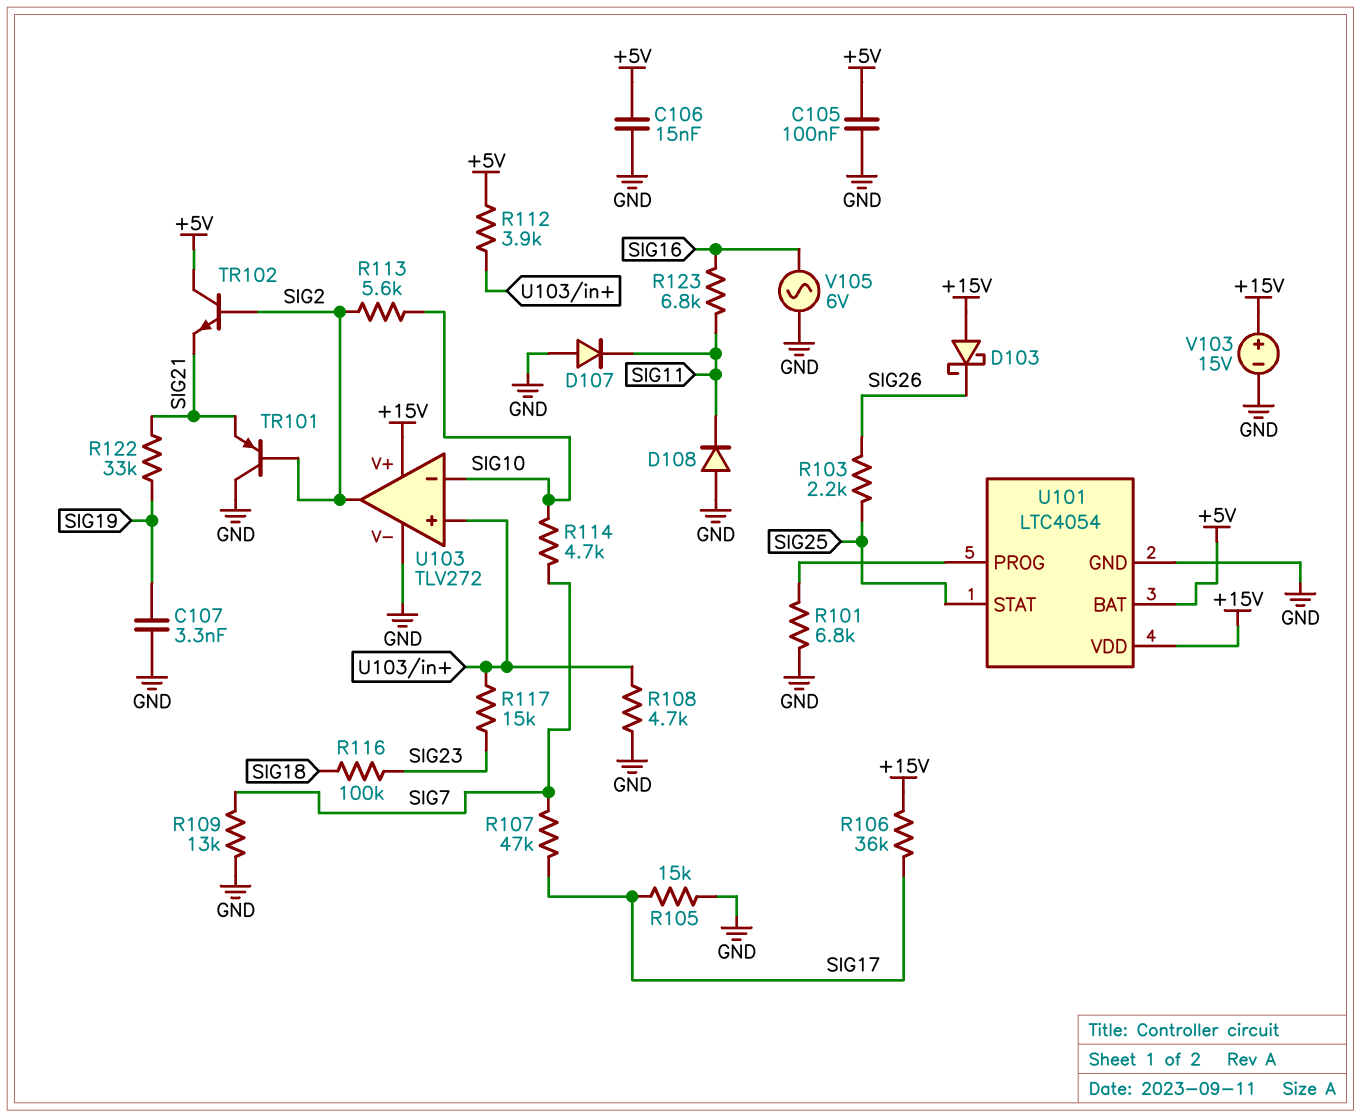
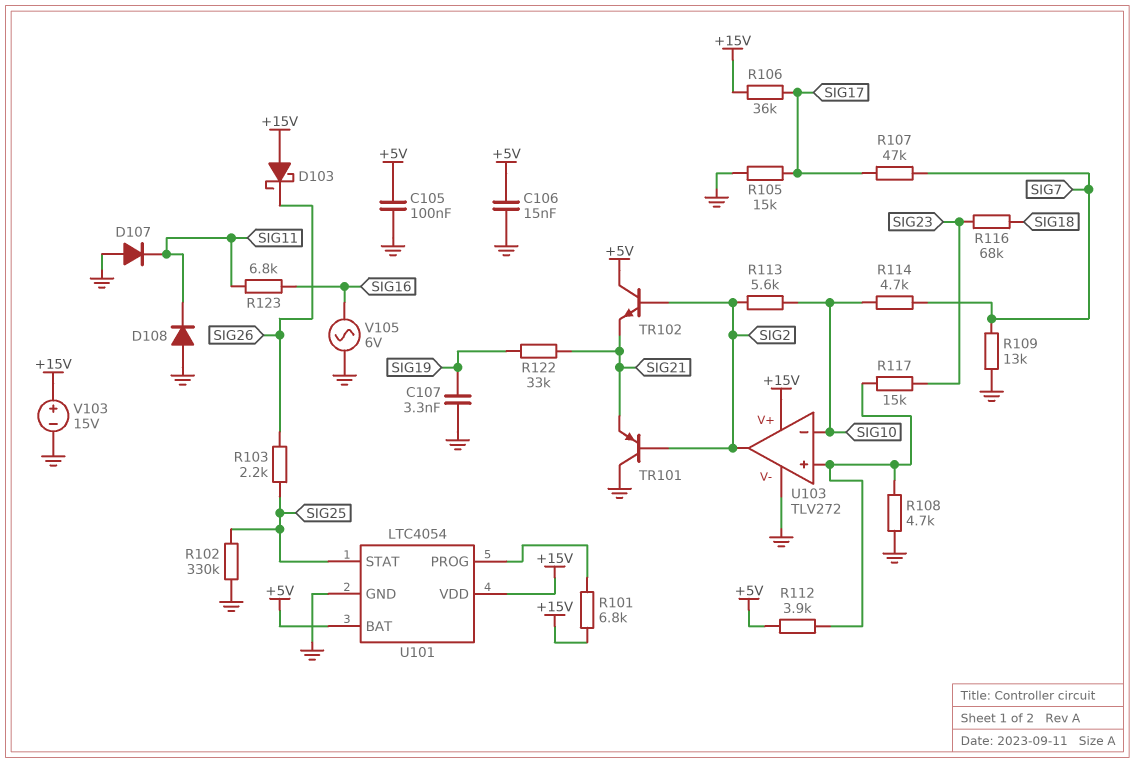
R101: 6.8k (GND, U101/PROG) -> 6.8k (+15V, U101/PROG)
R102: none -> 330k (GND, SIG25)
R116: 100k (SIG18, SIG23) -> 68k (SIG18, SIG23)

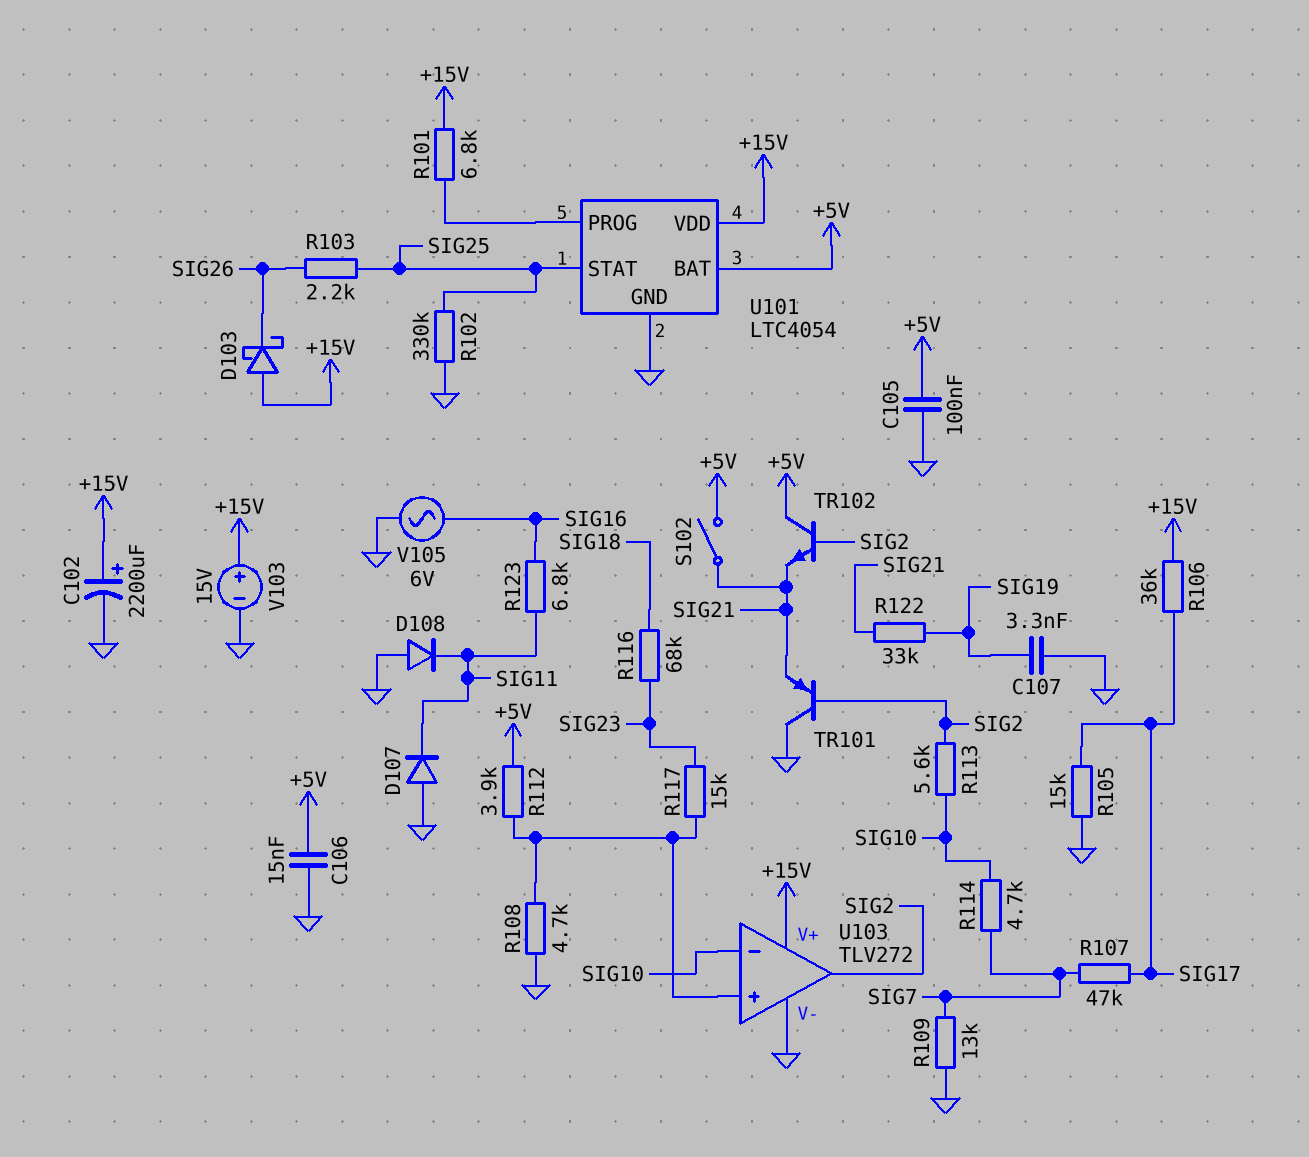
C102: none -> 2200uF (plus +15V, minus GND)
S102: none -> switch (+5V, SIG21)

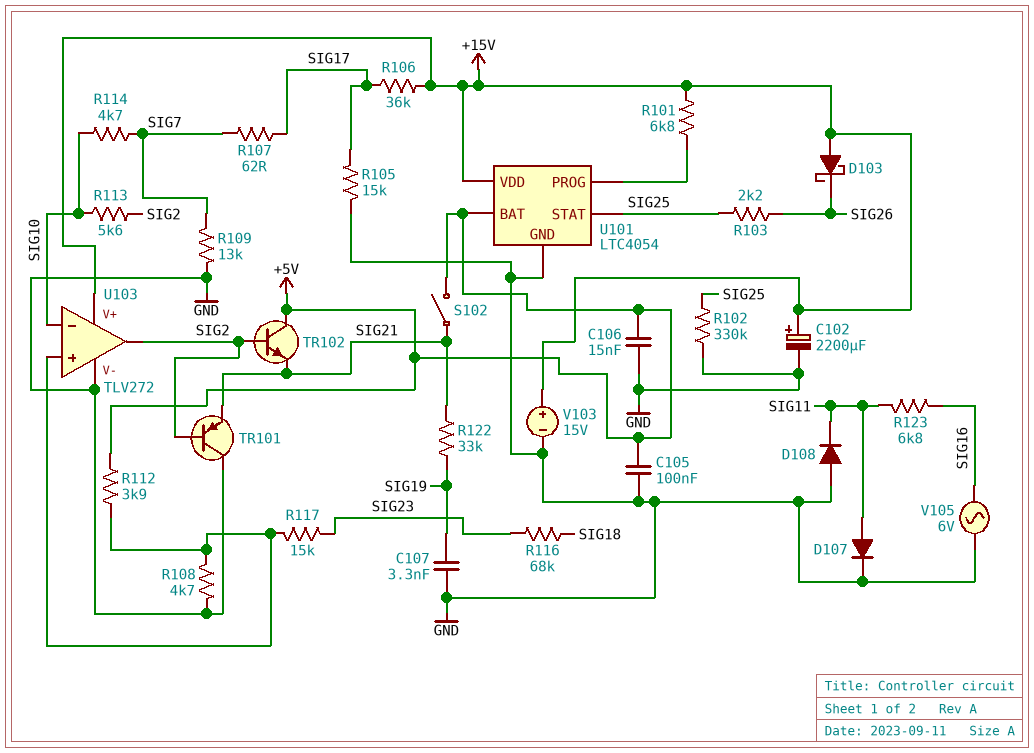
D107: diode (A GND, K SIG11) -> diode (A SIG11, K GND)
R107: 47k (SIG7, SIG17) -> 62 (SIG7, SIG17)

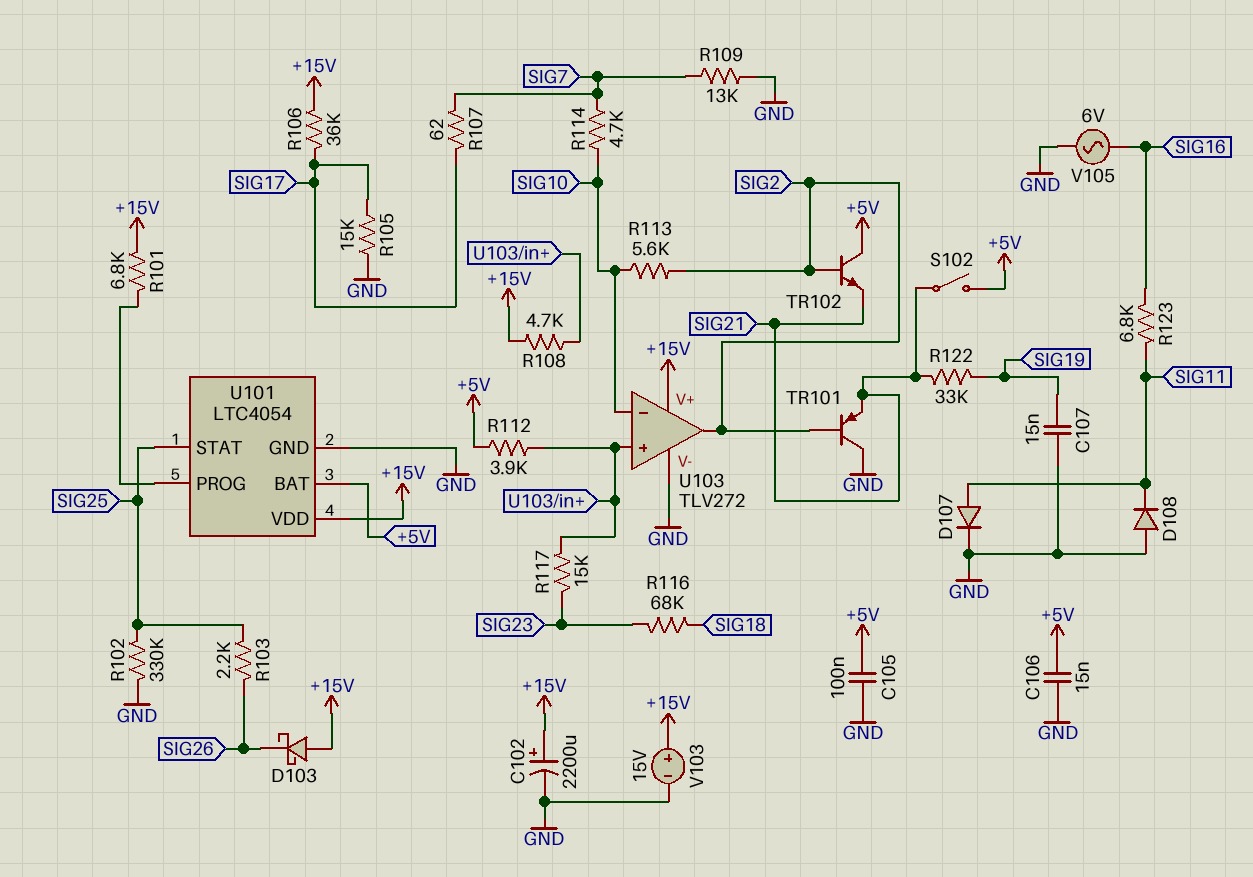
C107: 3.3nF (GND, SIG19) -> 15nF (GND, SIG19)
R108: 4.7k (GND, U103/in+) -> 4.7k (+15V, U103/in+)

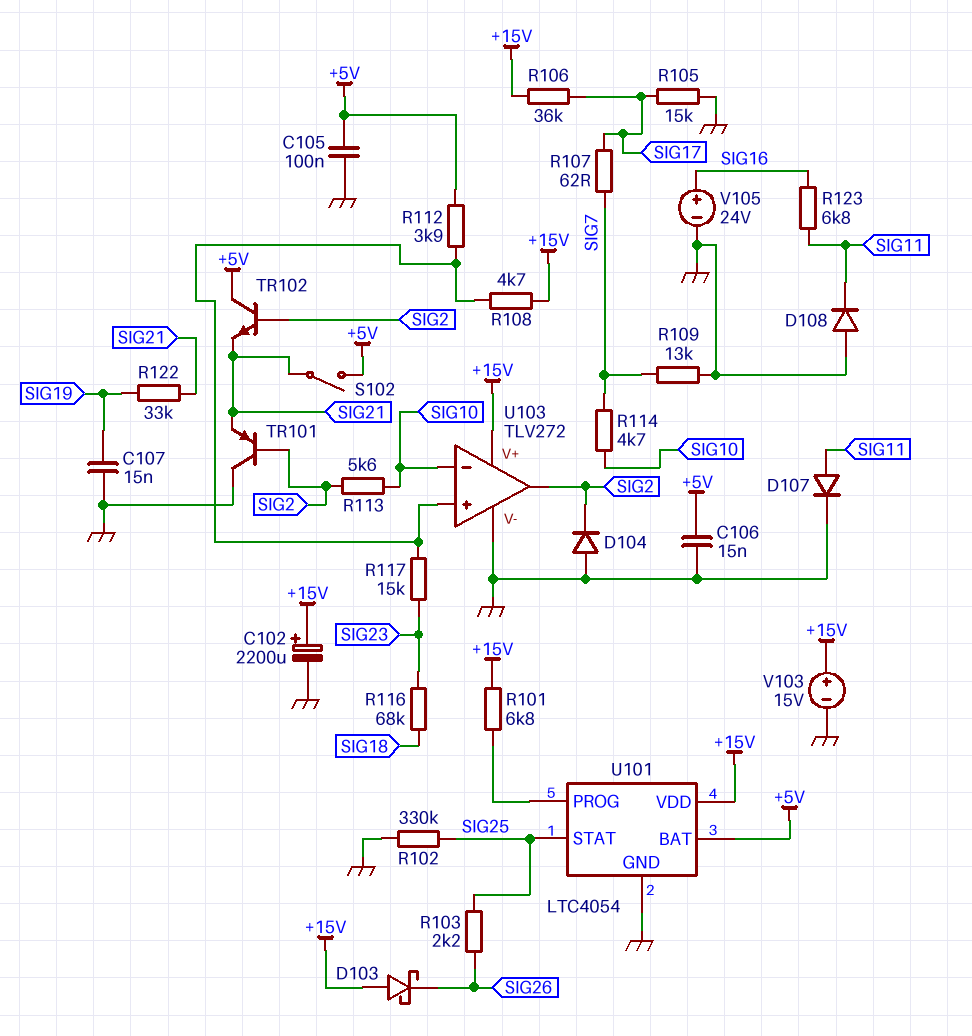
D104: none -> diode (A GND, K SIG2)
V105: AC 6V (GND, SIG16) -> 24V (plus SIG16, minus GND)

